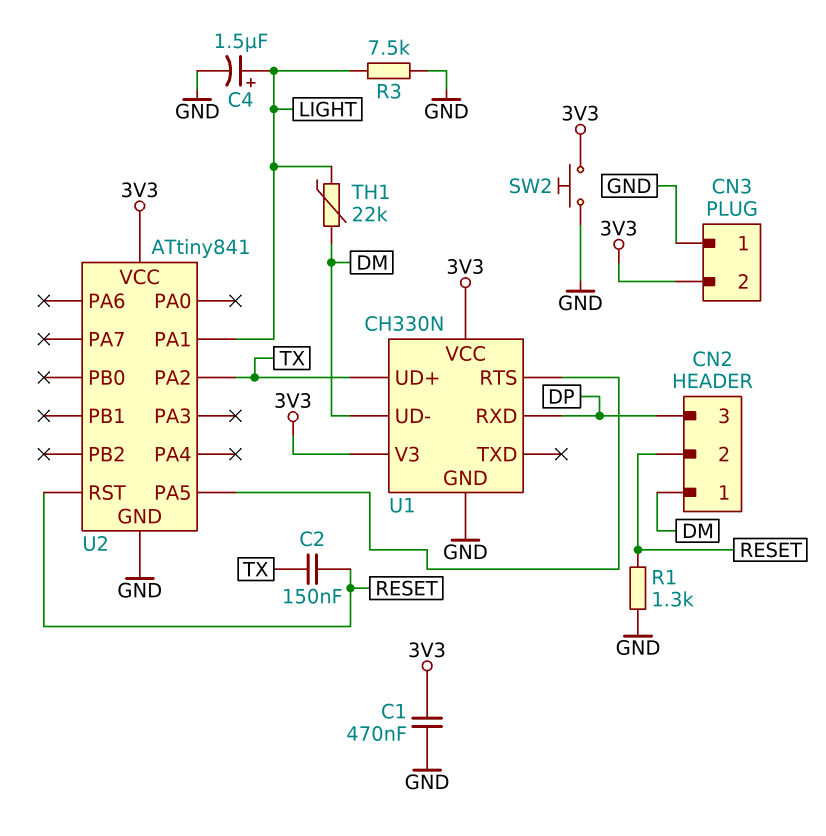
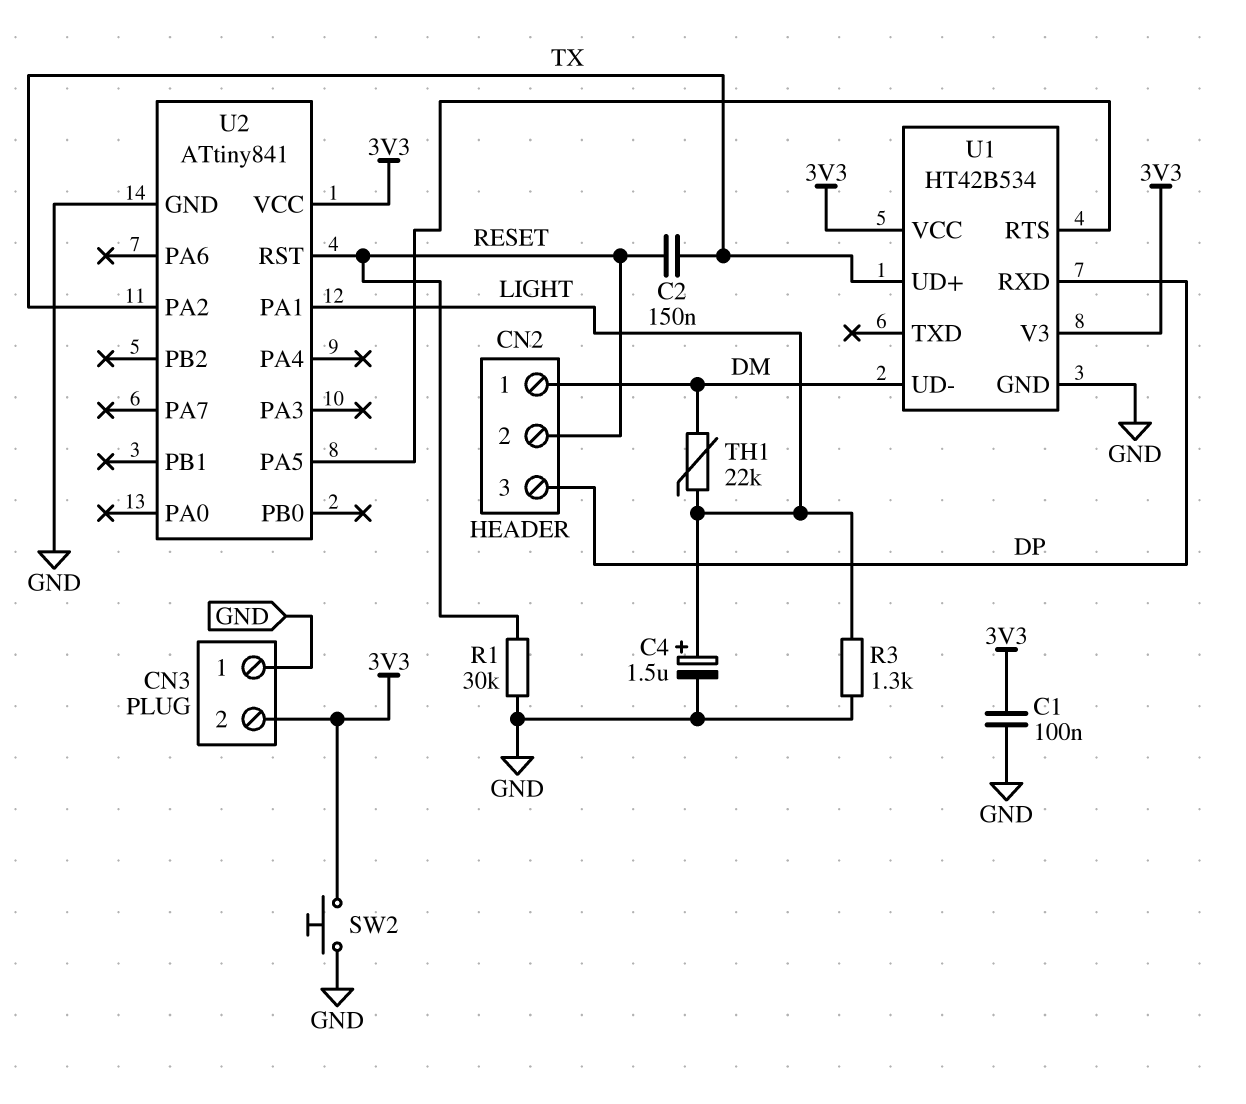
C1: 470nF (3V3, GND) -> 100nF (3V3, GND)
R1: 1.3k (GND, RESET) -> 30k (GND, RESET)
R3: 7.5k (GND, LIGHT) -> 1.3k (GND, LIGHT)
U1: CH330N -> HT42B534

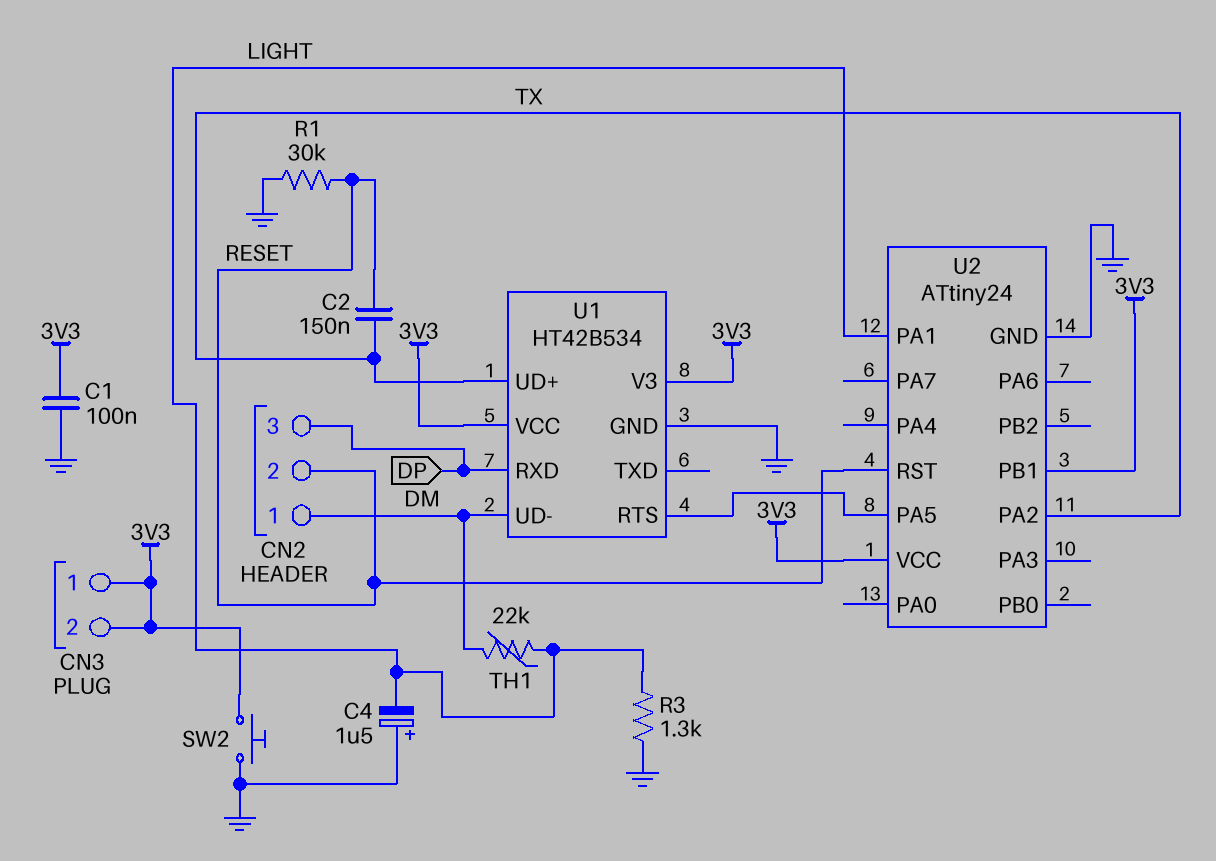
C4: 1.5uF (plus LIGHT, minus GND) -> 1.5uF (plus GND, minus LIGHT)
CN3 pin 1: GND -> 3V3
U2: ATtiny841 -> ATtiny24
U2 pin PB1: none -> 3V3

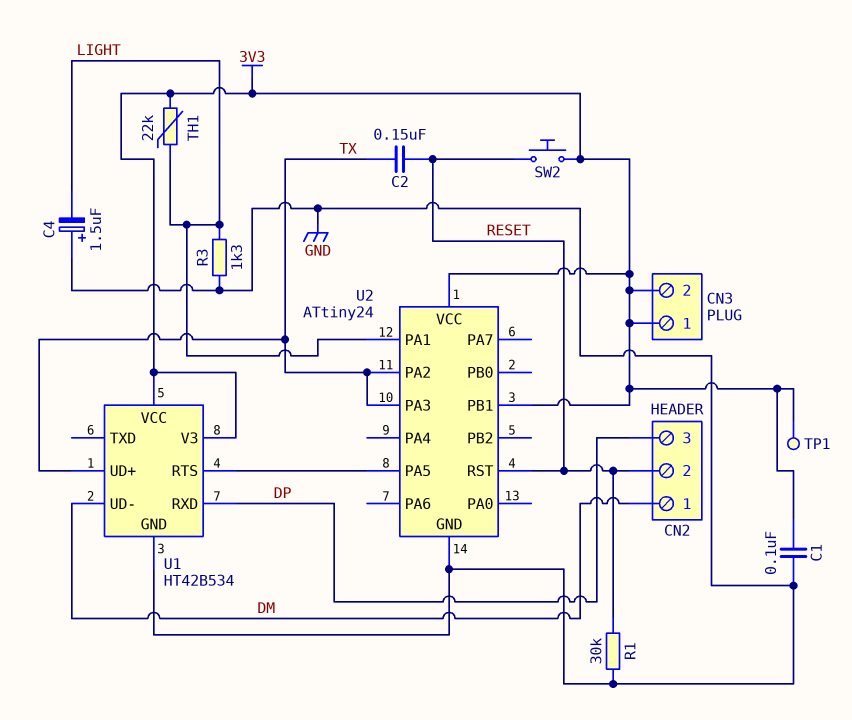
SW2: button (3V3, GND) -> button (3V3, RESET)
TH1: 22k (DM, LIGHT) -> 22k (3V3, LIGHT)
TP1: none -> test point (3V3)
U2 pin PA3: none -> TX

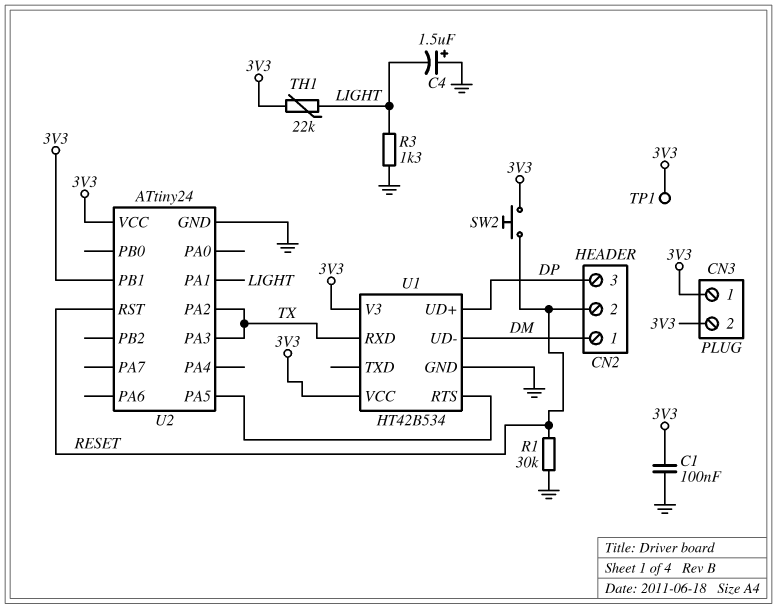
C2: 150nF (RESET, TX) -> none
U1 pin RXD: DP -> TX
U1 pin UD+: TX -> DP

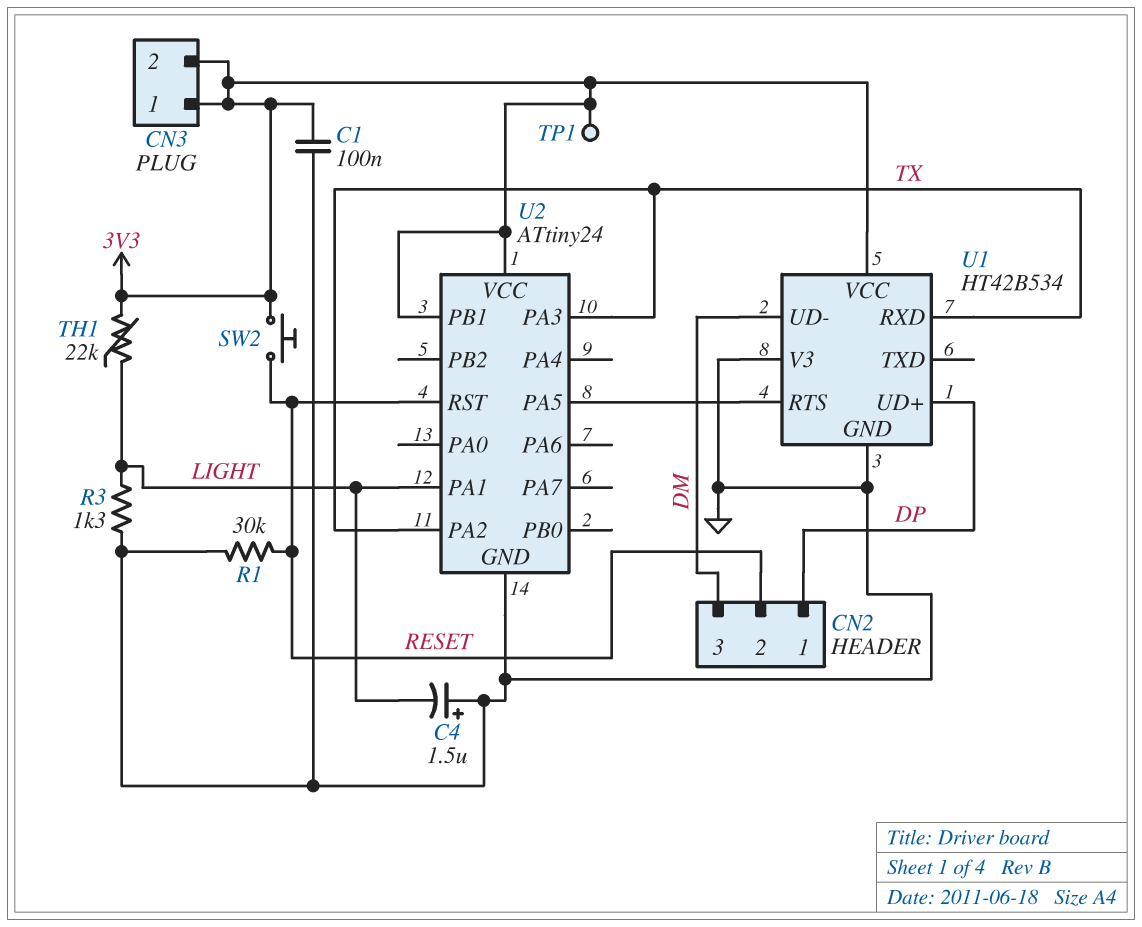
CN2 pin 1: DM -> DP
CN2 pin 3: DP -> DM
U1 pin V3: 3V3 -> GND

